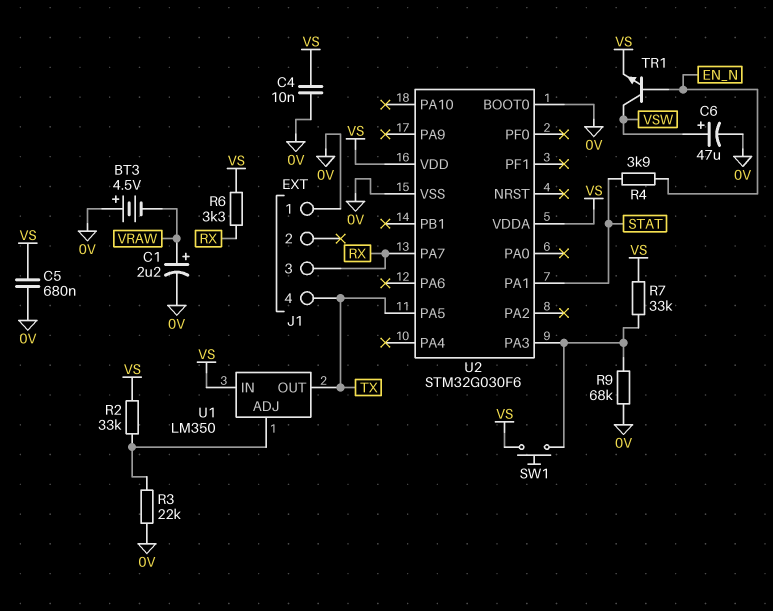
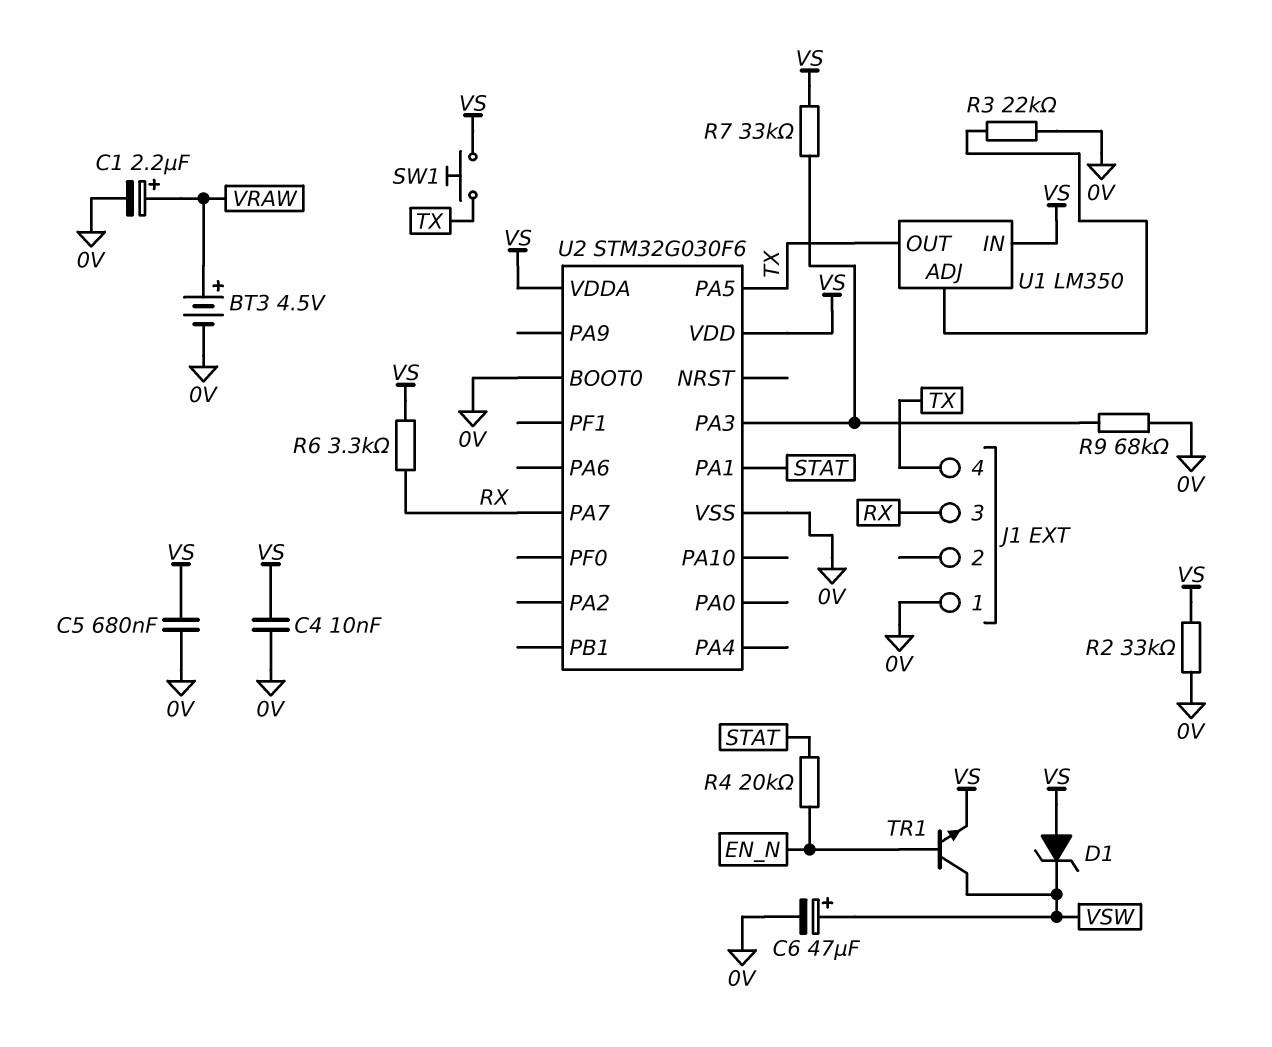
BT3: 4.5V (plus 0V, minus VRAW) -> 4.5V (plus VRAW, minus 0V)
D1: none -> zener (A VS, K VSW)
R2: 33k (U1/ADJ, VS) -> 33k (0V, VS)
R4: 3.9k (EN_N, STAT) -> 20k (EN_N, STAT)
SW1: button (U2/PA3, VS) -> button (TX, VS)

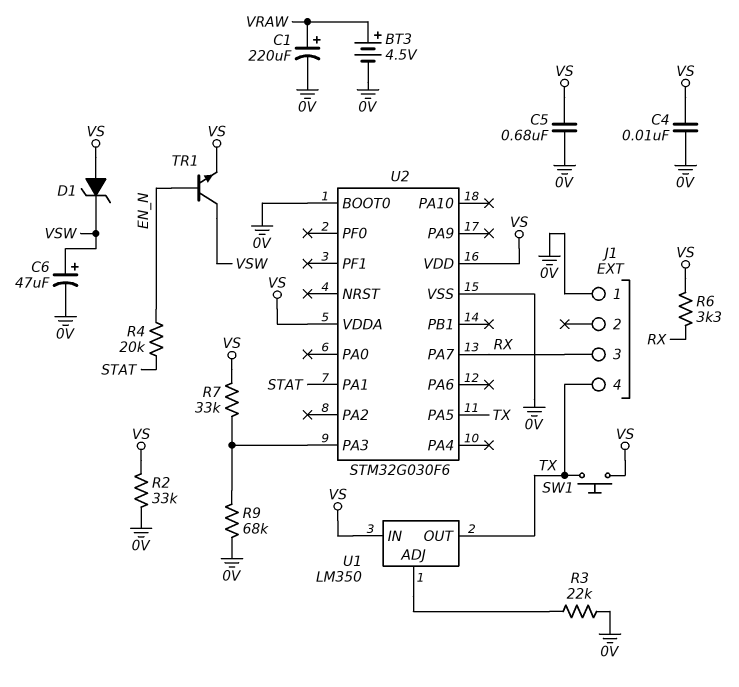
C1: 2.2uF (plus VRAW, minus 0V) -> 220uF (plus VRAW, minus 0V)

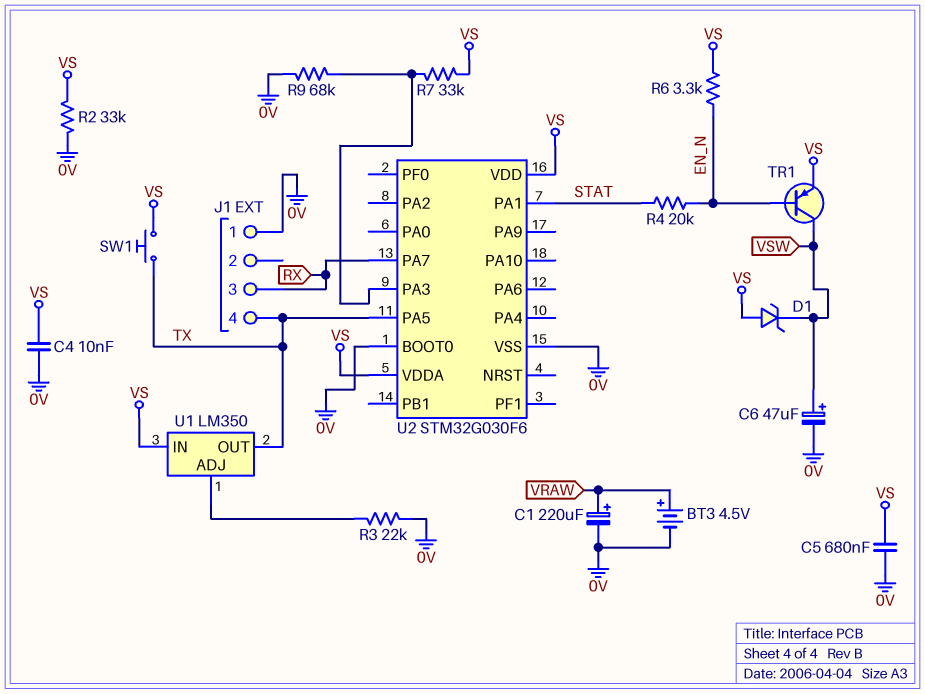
R6: 3.3k (RX, VS) -> 3.3k (EN_N, VS)
TR1: NPN (B EN_N, C VSW, E VS) -> PNP (B EN_N, C VSW, E VS)

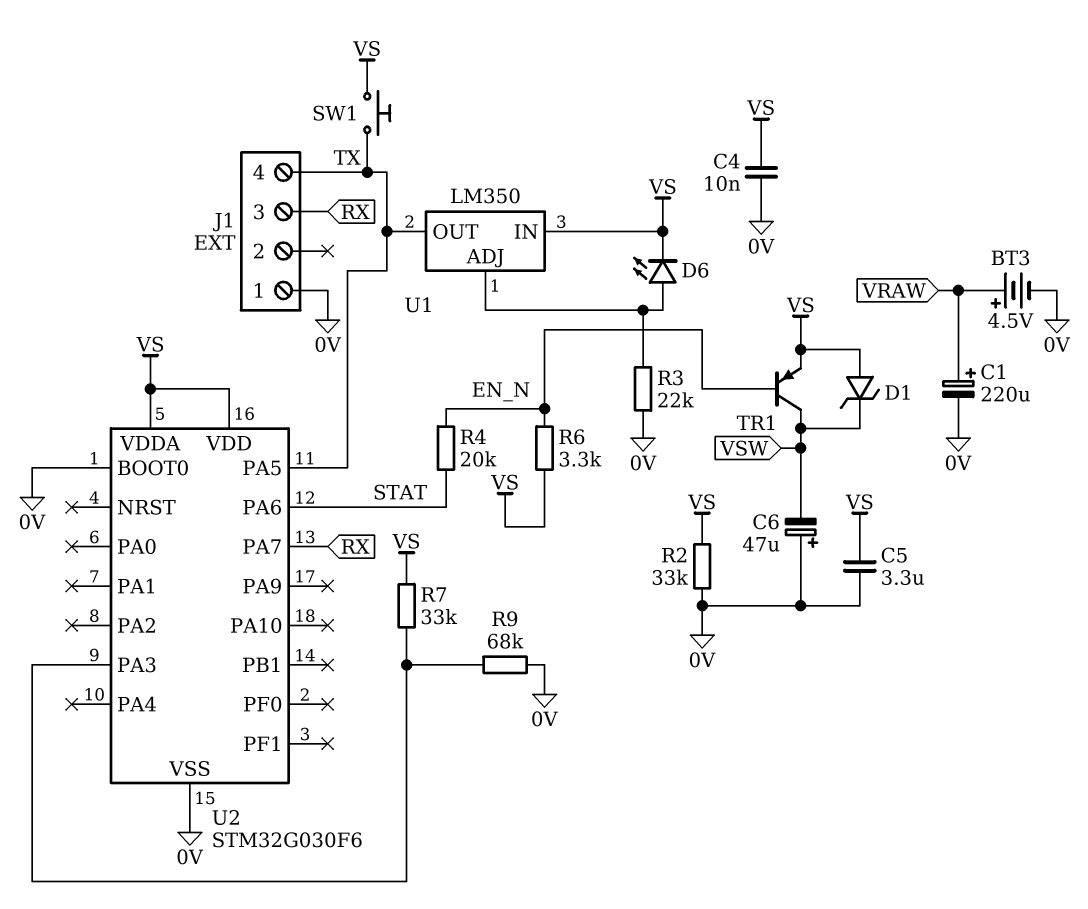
C5: 680nF (0V, VS) -> 3.3uF (0V, VS)
C6: 47uF (plus VSW, minus 0V) -> 47uF (plus 0V, minus VSW)
D6: none -> LED (A U1/ADJ, K VS)
U2 pin PA1: STAT -> none
U2 pin PA6: none -> STAT

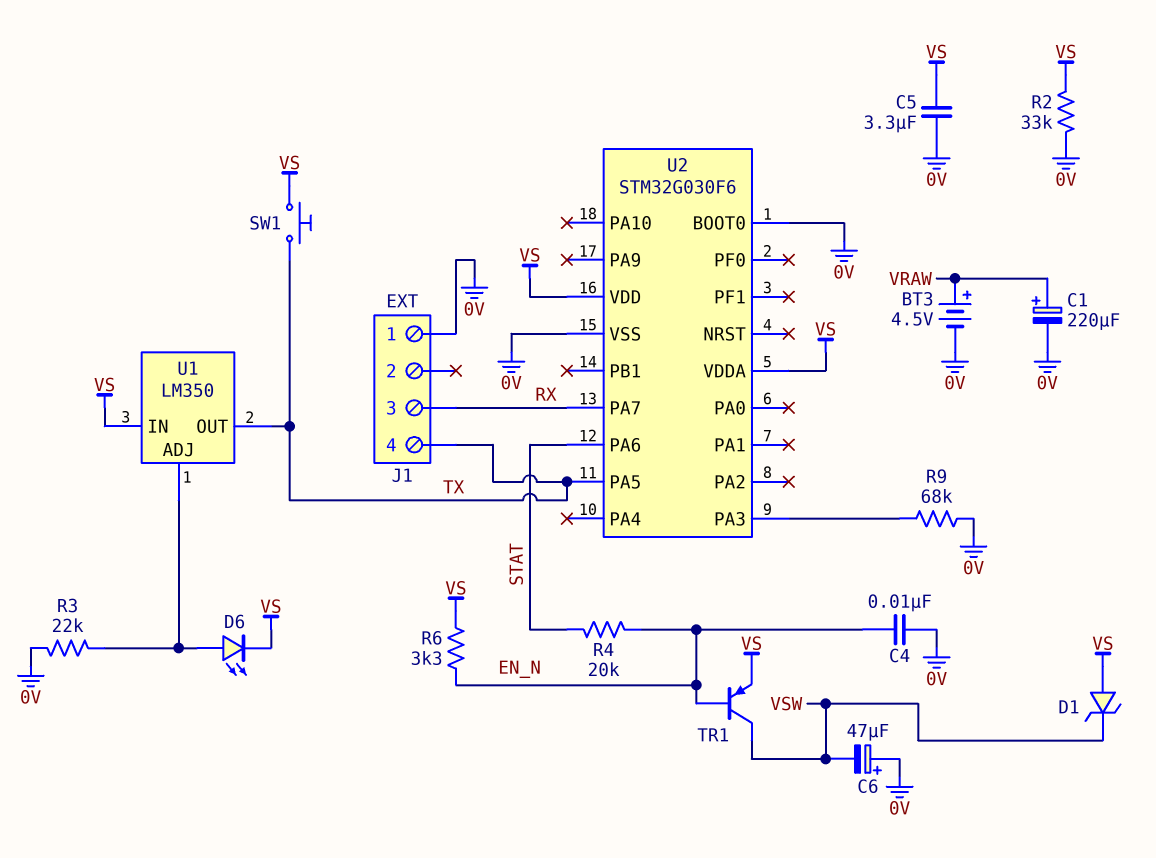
C4: 10nF (0V, VS) -> 10nF (0V, EN_N)
R7: 33k (U2/PA3, VS) -> none

